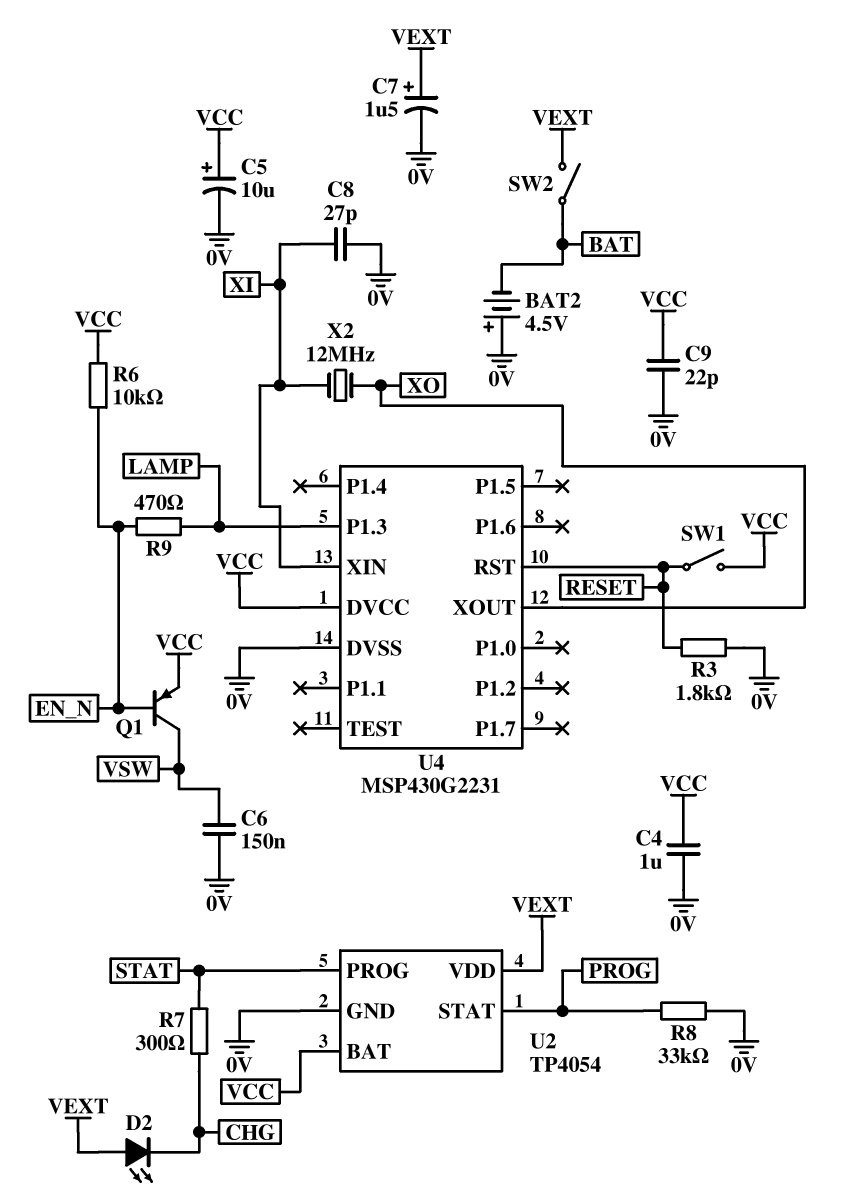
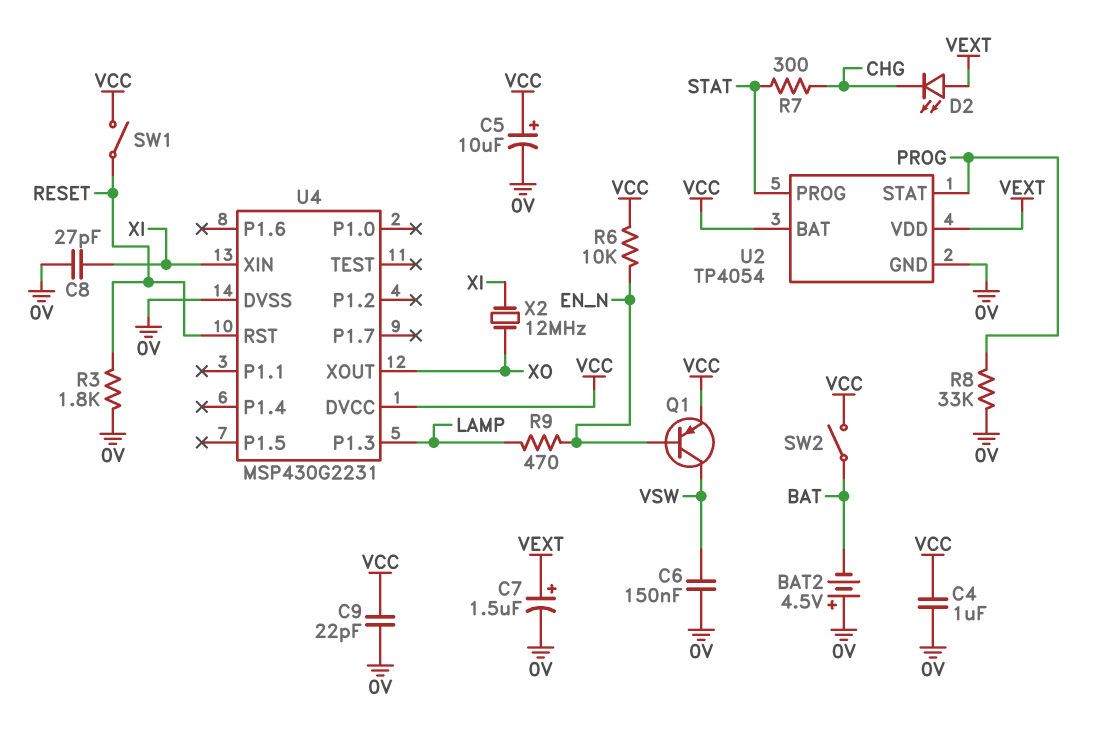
SW2: switch (BAT, VEXT) -> switch (BAT, VCC)

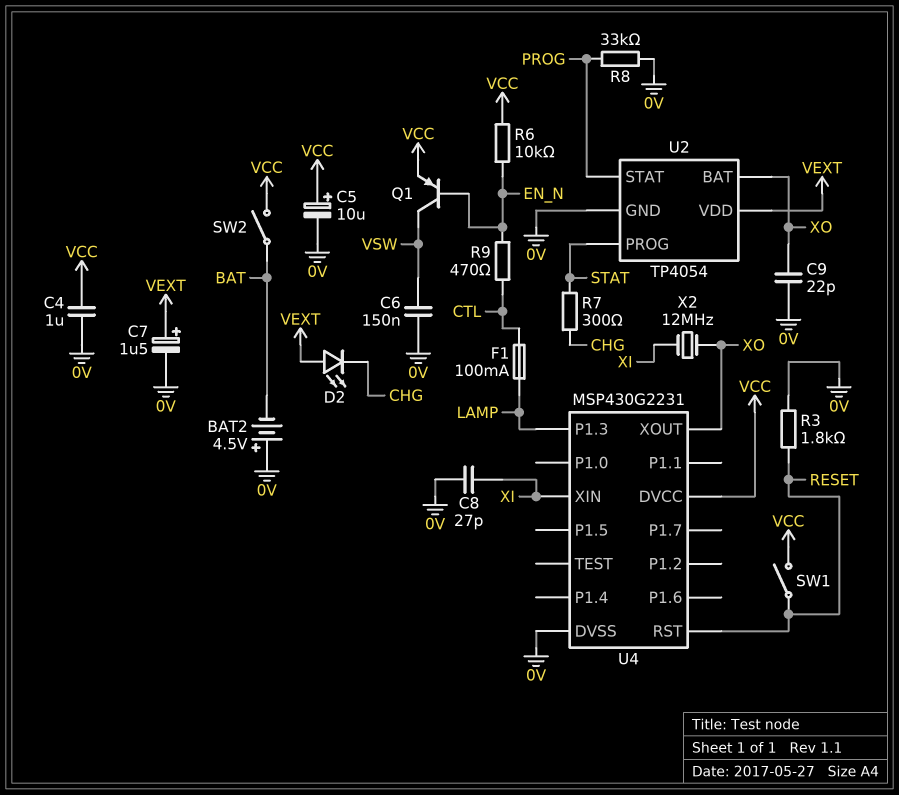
C9: 22pF (0V, VCC) -> 22pF (0V, XO)
F1: none -> 100mA (CTL, LAMP)
R9: 470 (EN_N, LAMP) -> 470 (CTL, EN_N)
U2 pin BAT: VCC -> XO

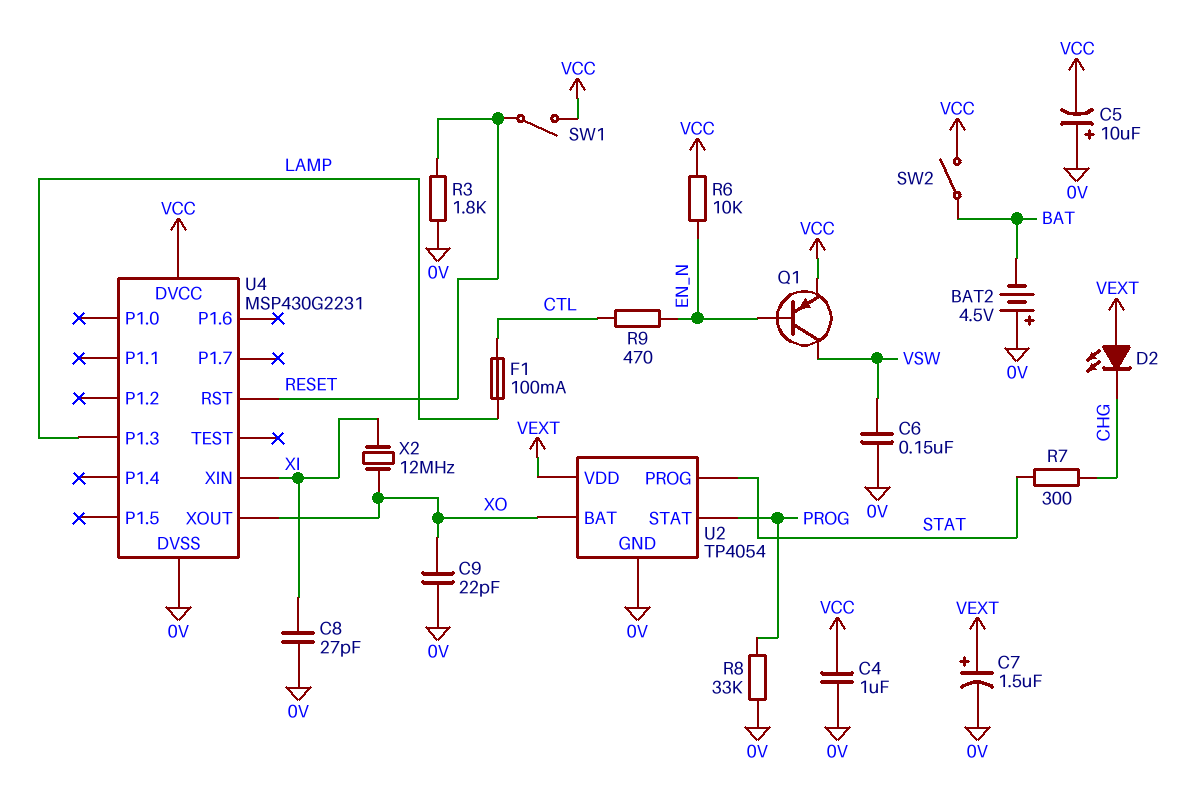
C5: 10uF (plus VCC, minus 0V) -> 10uF (plus 0V, minus VCC)

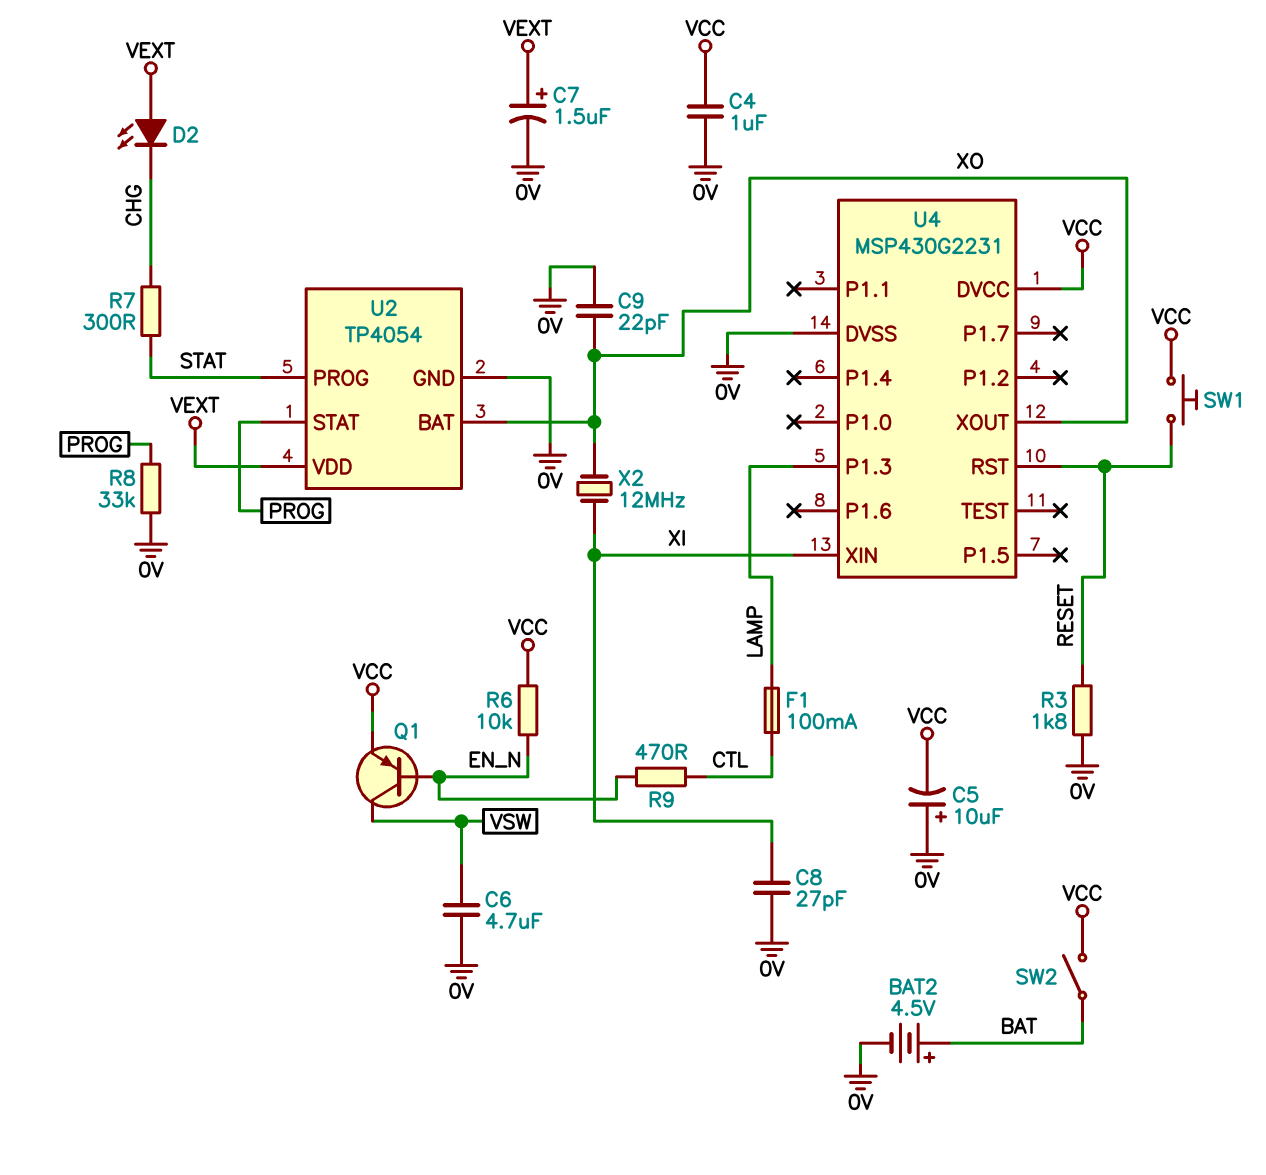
BAT2: 4.5V (plus 0V, minus BAT) -> 4.5V (plus BAT, minus 0V)
C6: 150nF (0V, VSW) -> 4.7uF (0V, VSW)
SW1: switch (RESET, VCC) -> button (RESET, VCC)

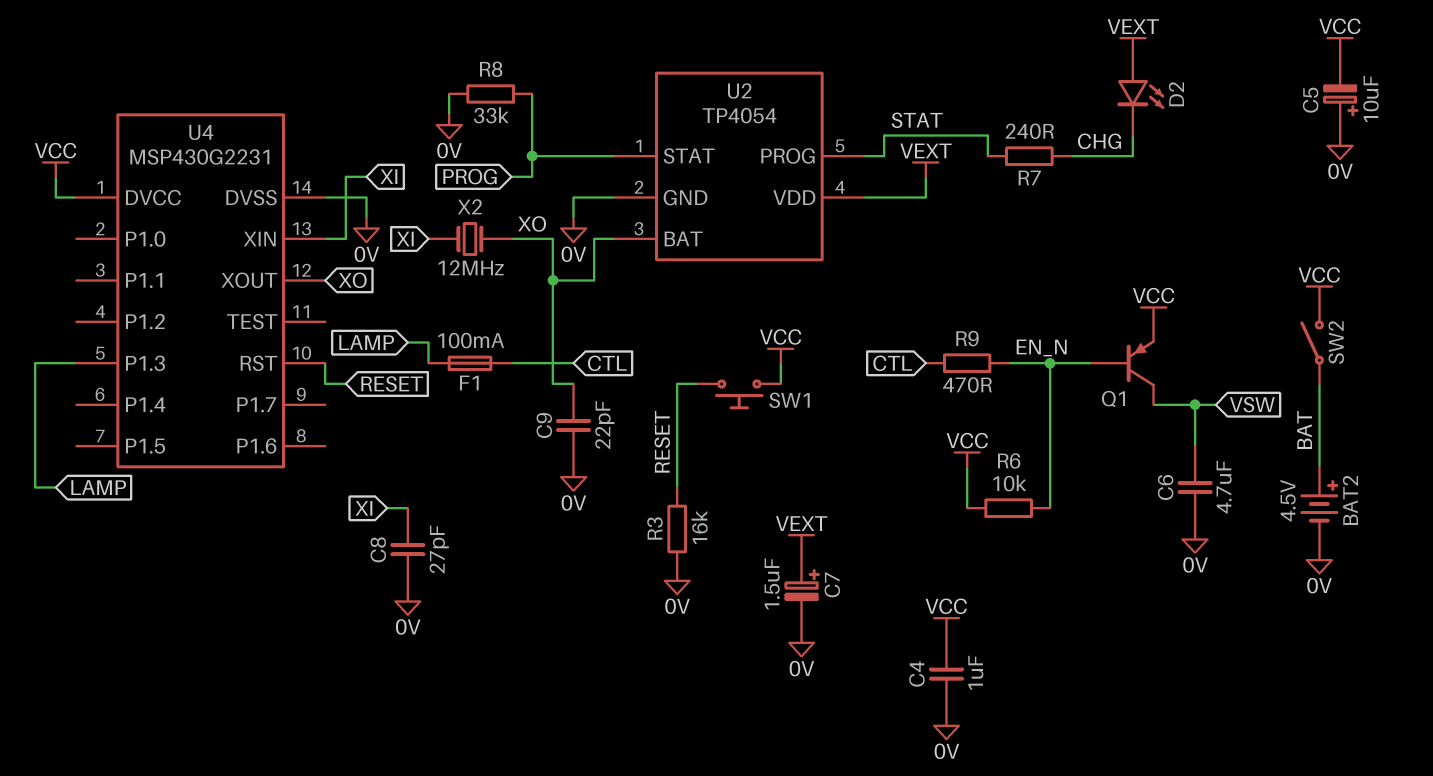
R3: 1.8k (0V, RESET) -> 16k (0V, RESET)
R7: 300 (CHG, STAT) -> 240 (CHG, STAT)

